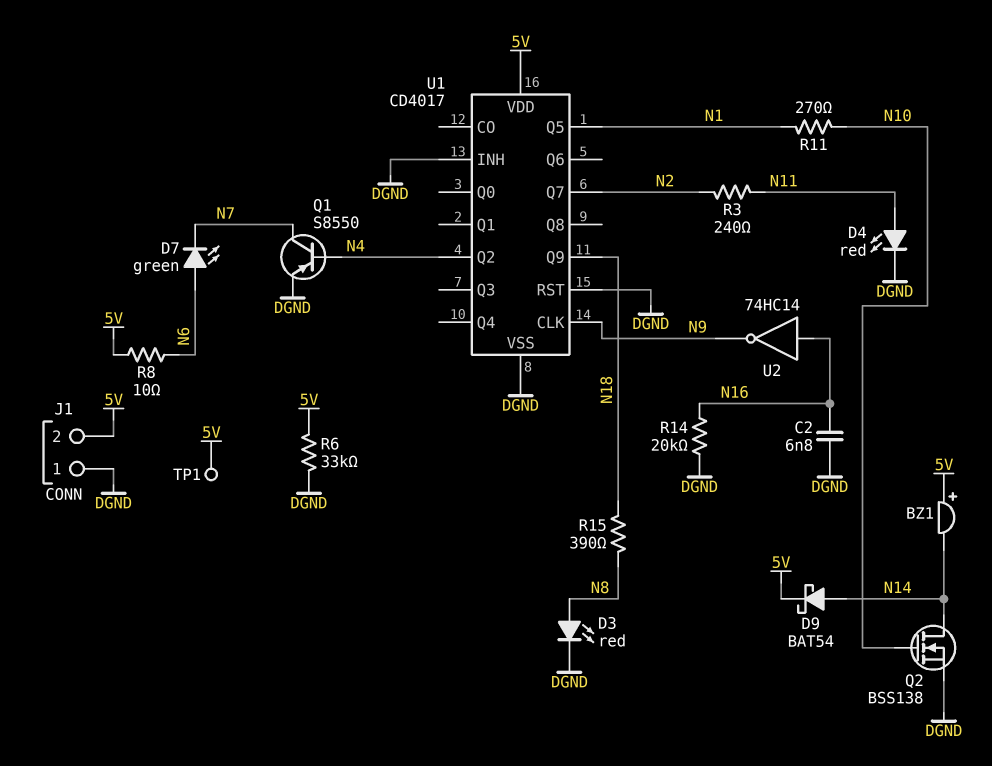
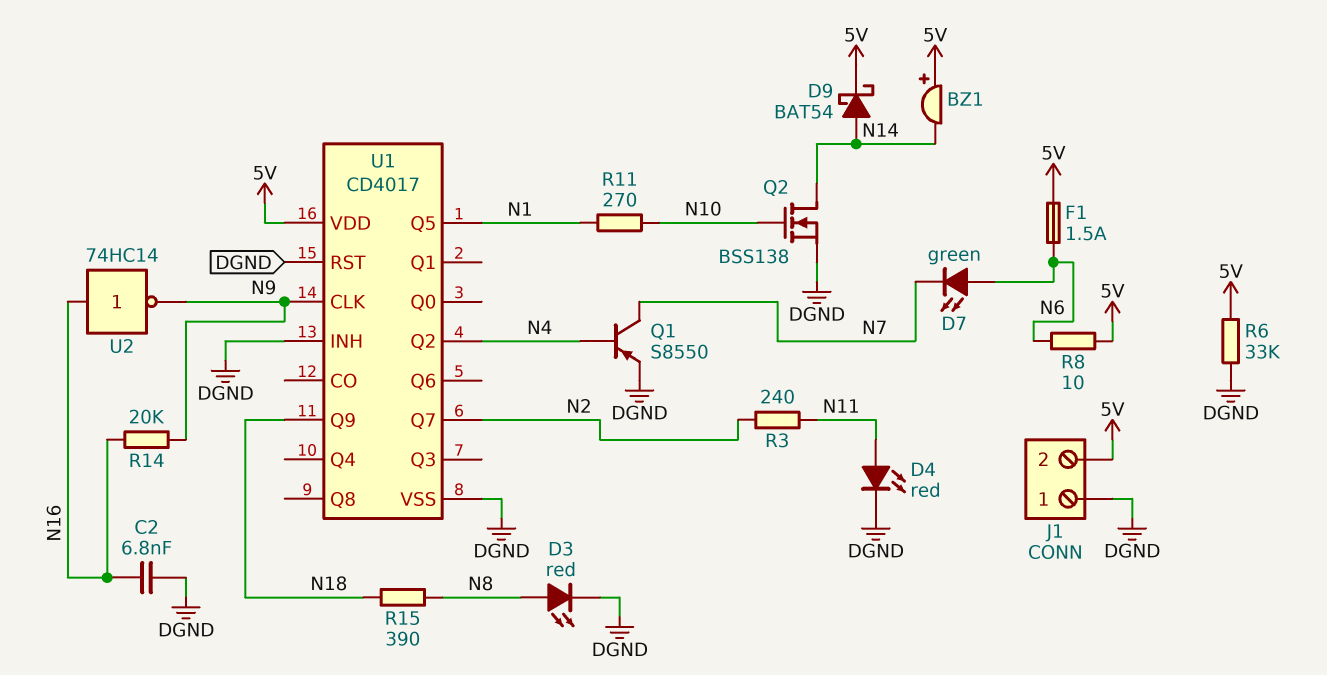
F1: none -> 1.5A (5V, N6)
R14: 20k (DGND, N16) -> 20k (N9, N16)
TP1: test point (5V) -> none

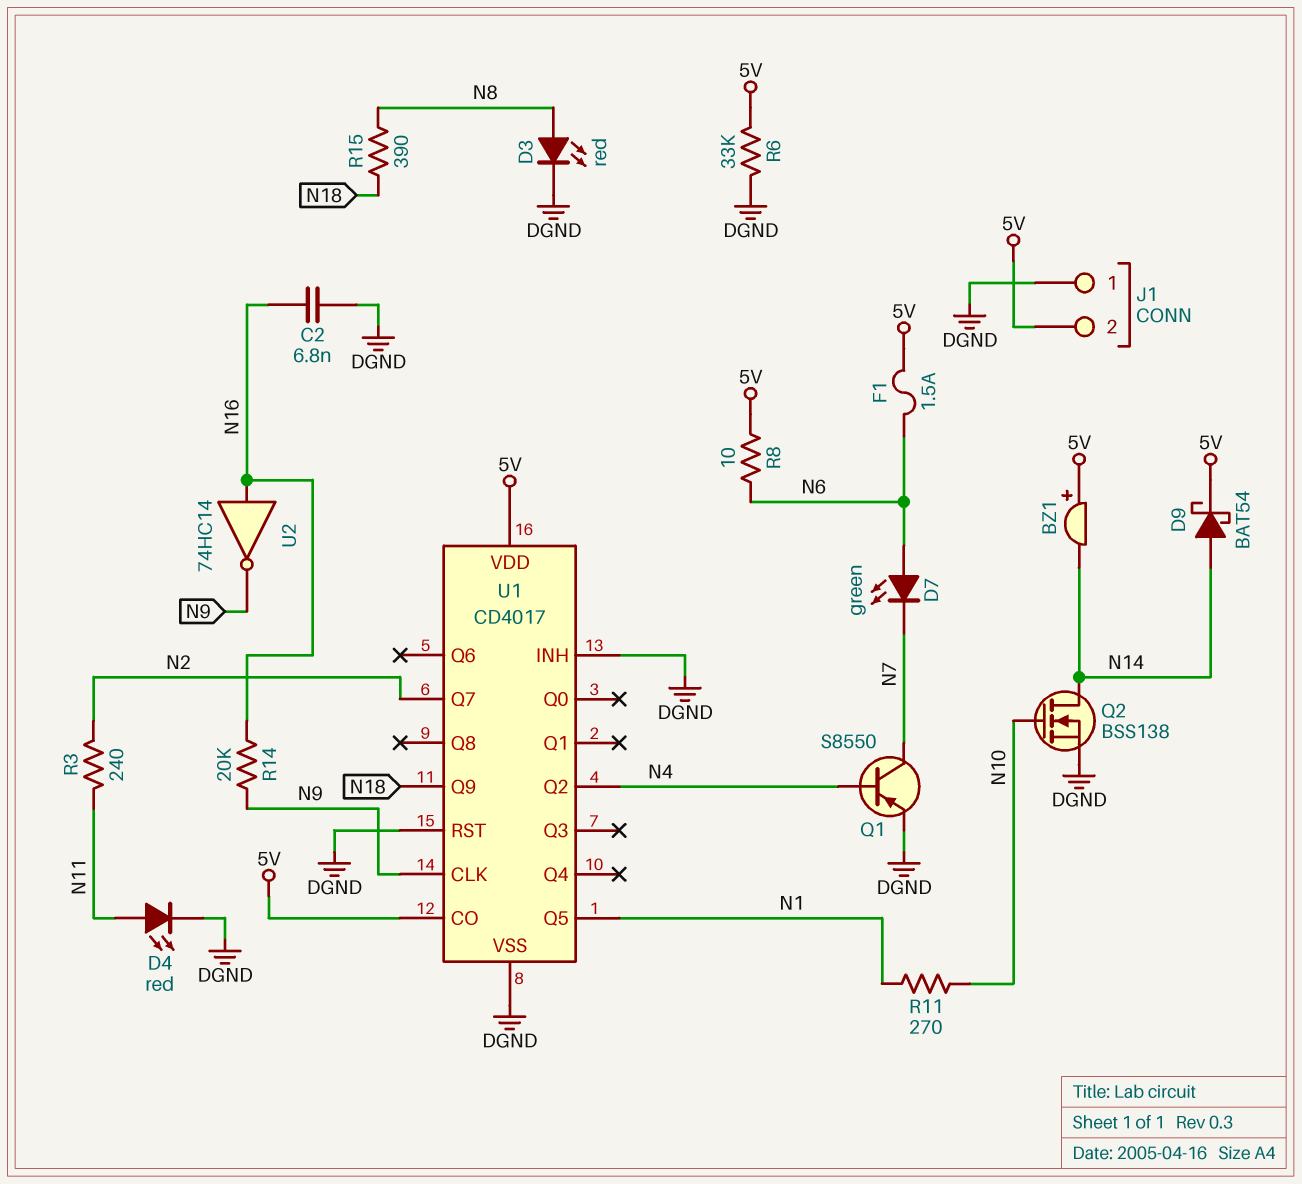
U1 pin CO: none -> 5V

